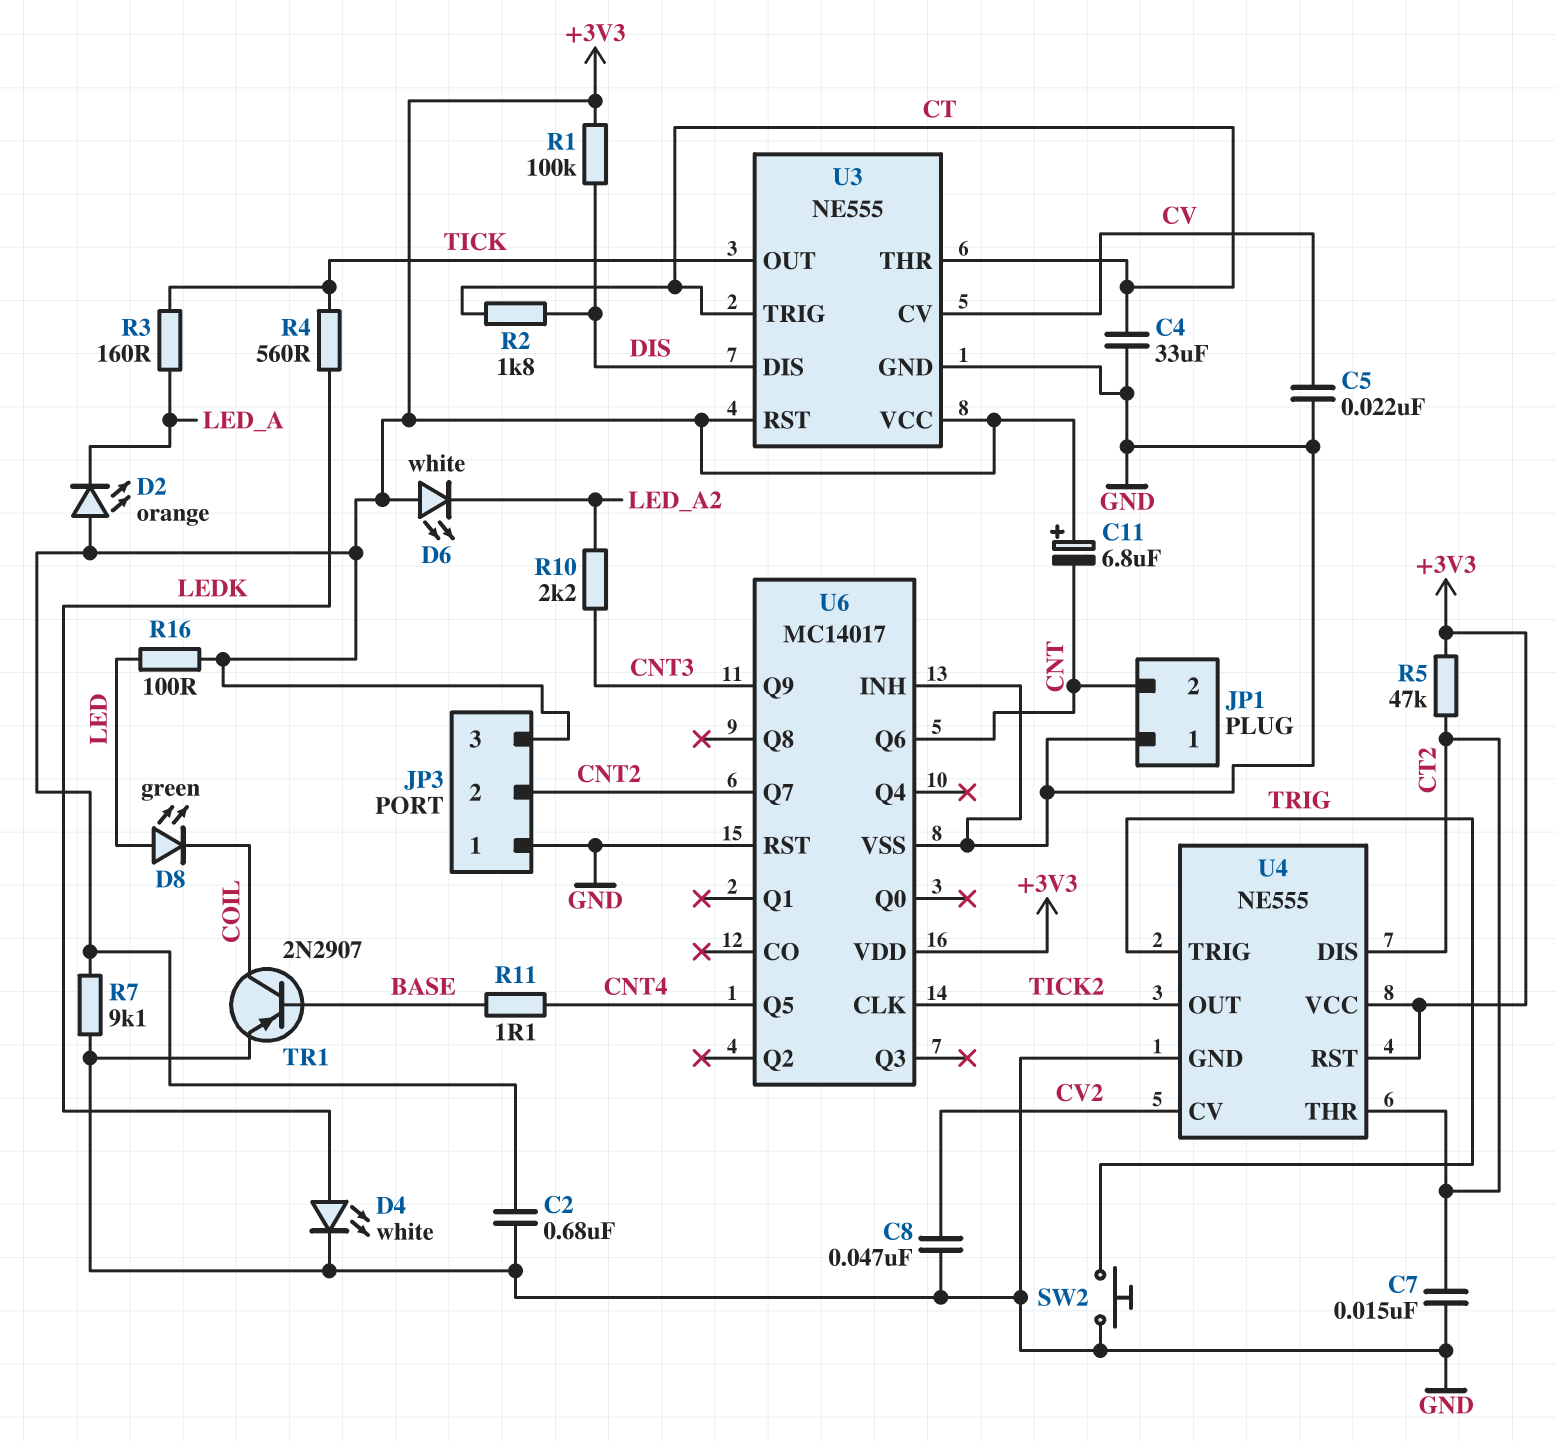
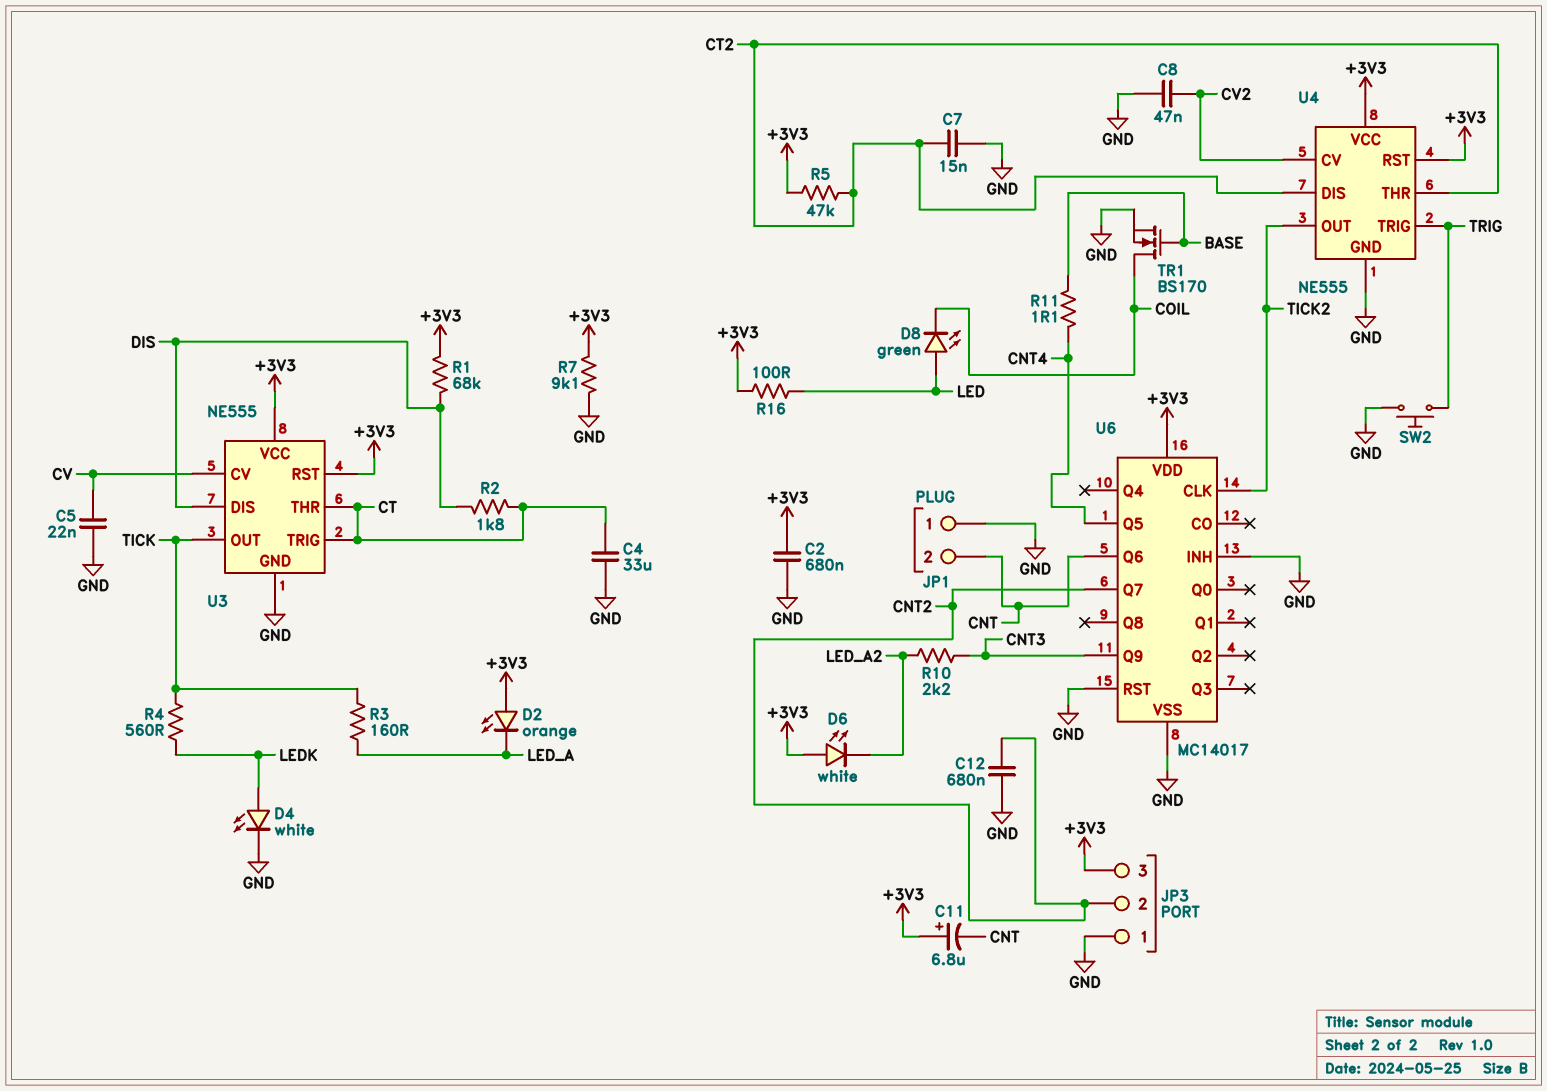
C12: none -> 680nF (CNT2, GND)
R1: 100k (+3V3, DIS) -> 68k (+3V3, DIS)
TR1: PNP 2N2907 (B BASE, C COIL, E GND) -> NMOS BS170 (G BASE, D COIL, S GND)

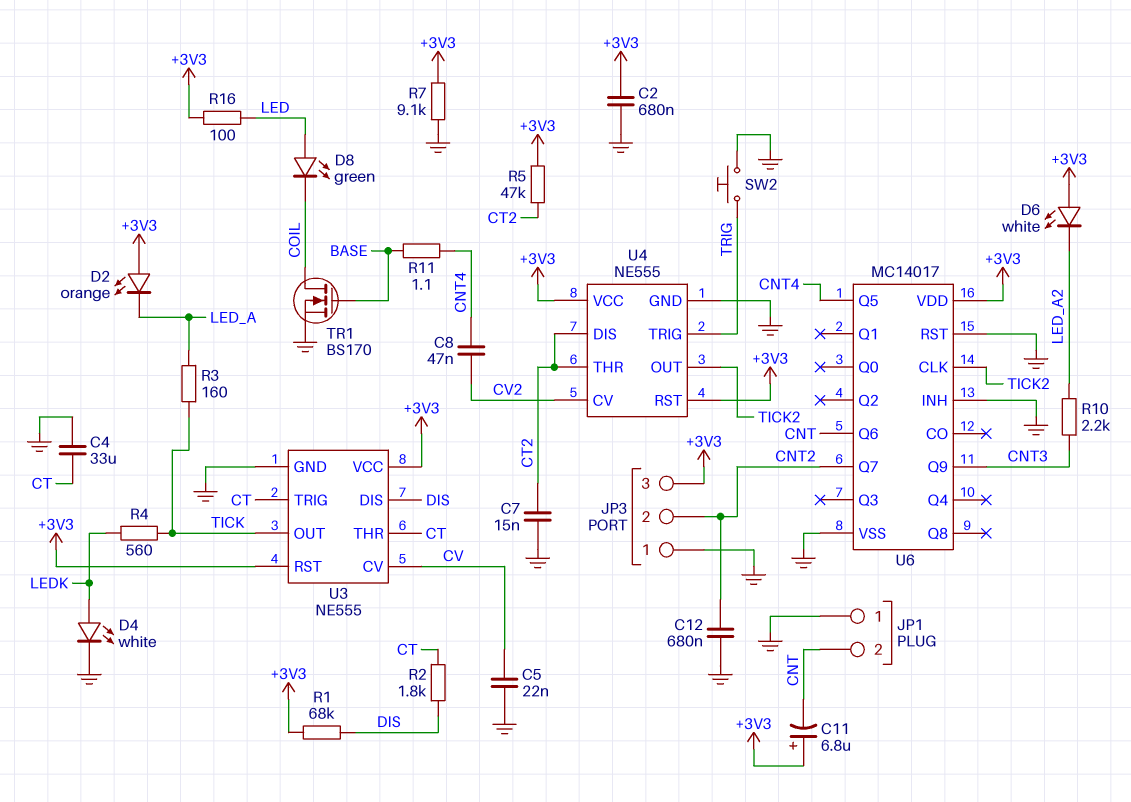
C8: 47nF (CV2, GND) -> 47nF (CNT4, CV2)

